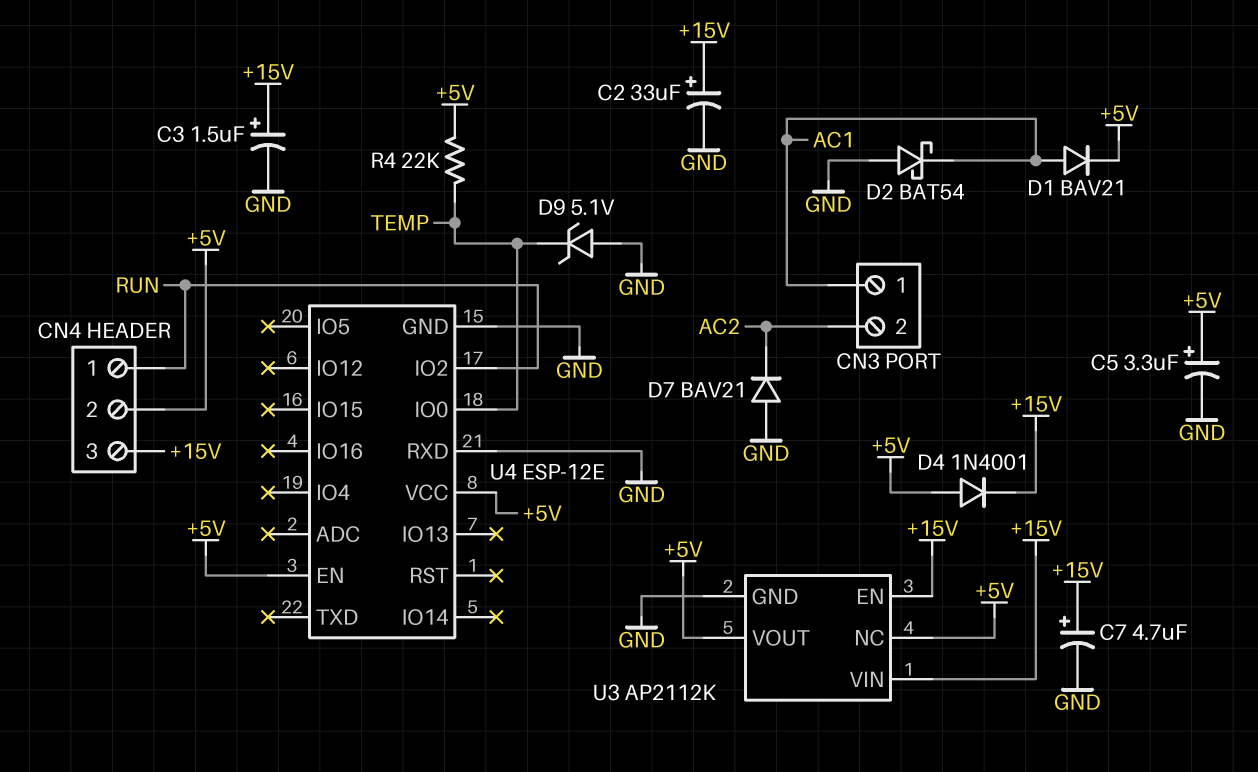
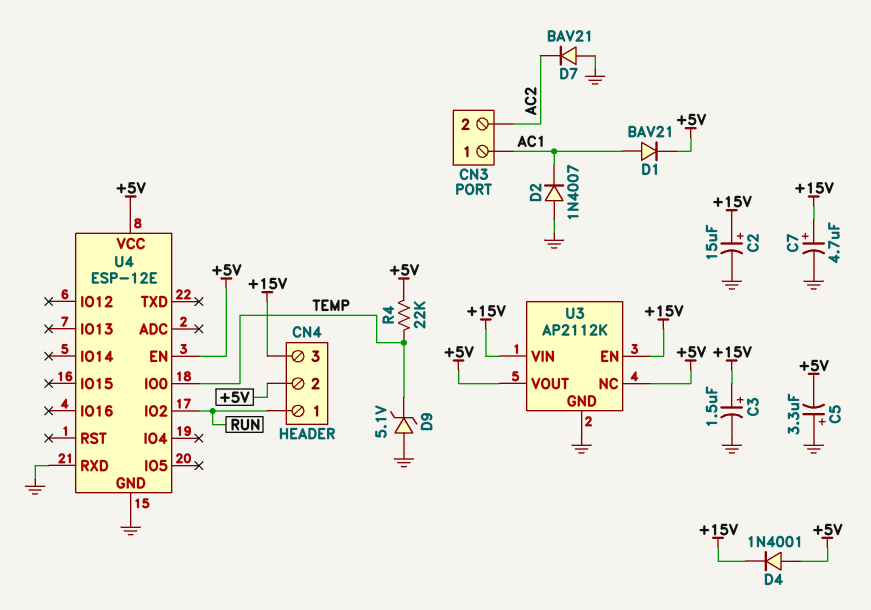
C2: 33uF (plus +15V, minus GND) -> 15uF (plus +15V, minus GND)
C5: 3.3uF (plus +5V, minus GND) -> 3.3uF (plus GND, minus +5V)
D2: schottky BAT54 (A GND, K AC1) -> diode 1N4007 (A GND, K AC1)

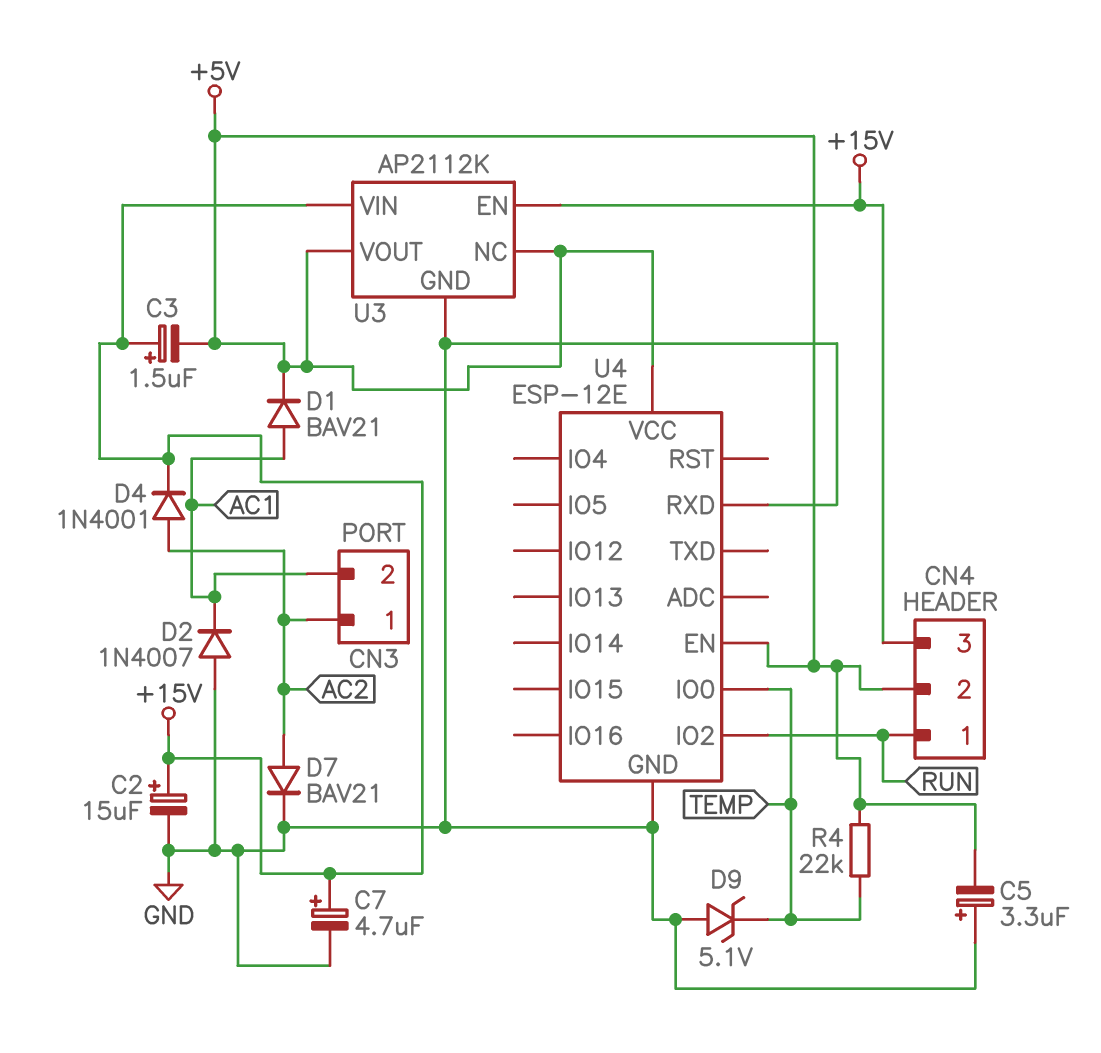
C3: 1.5uF (plus +15V, minus GND) -> 1.5uF (plus +15V, minus +5V)
CN3 pin 1: AC1 -> AC2
CN3 pin 2: AC2 -> AC1
D4: diode 1N4001 (A +5V, K +15V) -> diode 1N4001 (A AC2, K +15V)
D7: diode BAV21 (A GND, K AC2) -> diode BAV21 (A AC2, K GND)

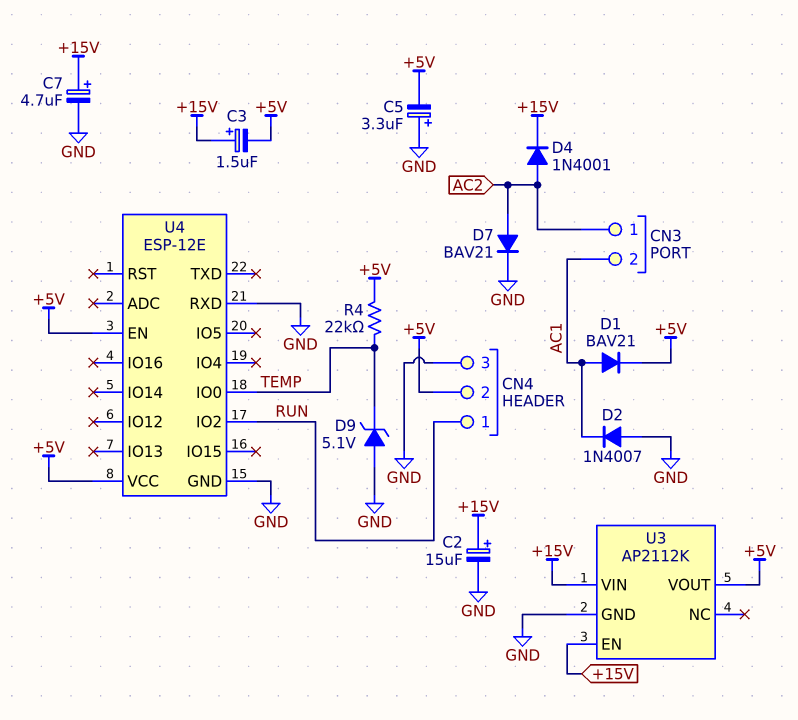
CN4 pin 3: +15V -> GND
U3 pin NC: +5V -> none

